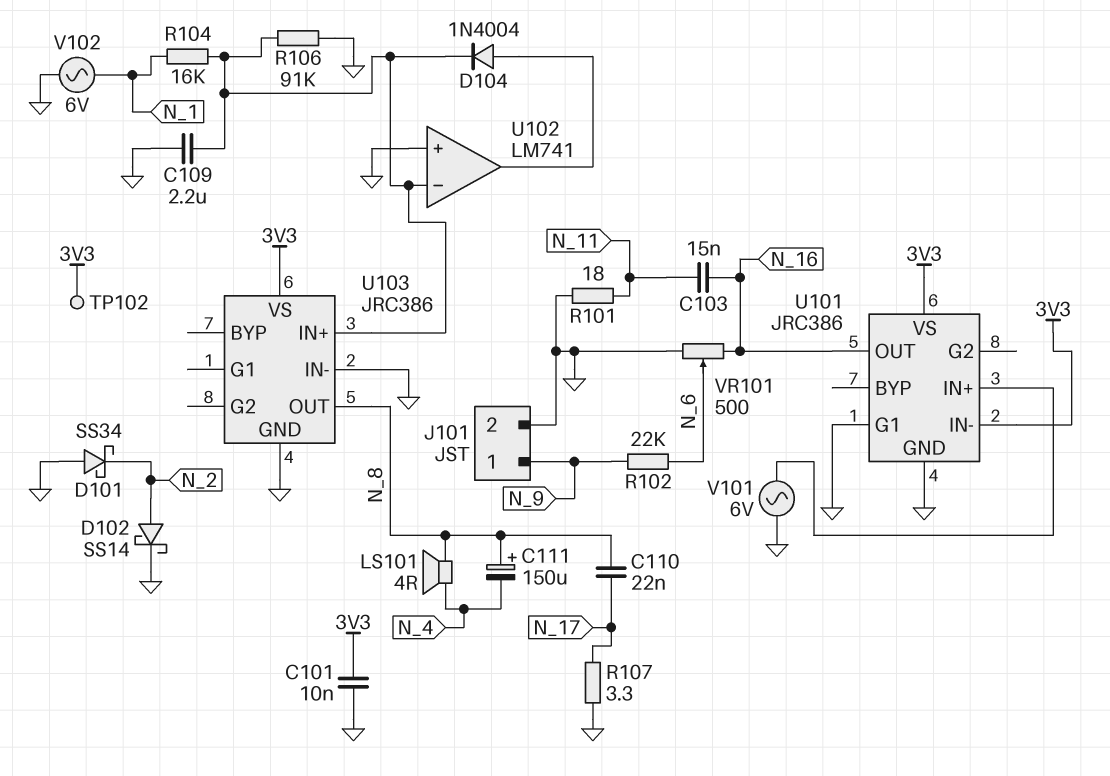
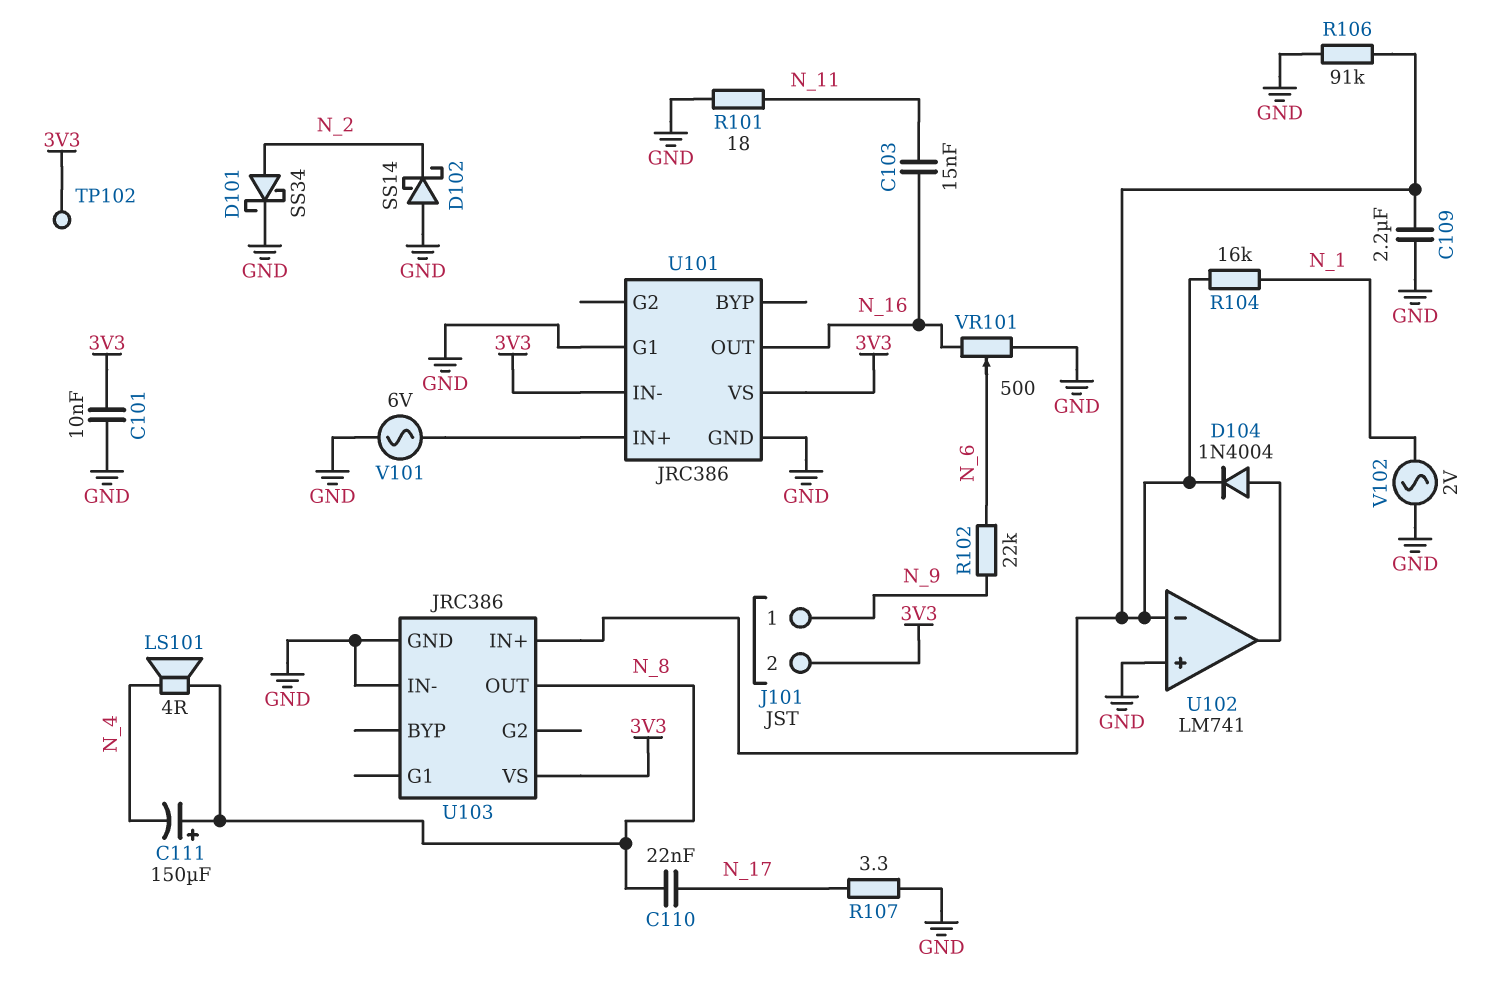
D101: schottky SS34 (A GND, K N_2) -> schottky SS34 (A N_2, K GND)
D102: schottky SS14 (A N_2, K GND) -> schottky SS14 (A GND, K N_2)
J101 pin 2: GND -> 3V3
V102: AC 6V (GND, N_1) -> AC 2V (GND, N_1)

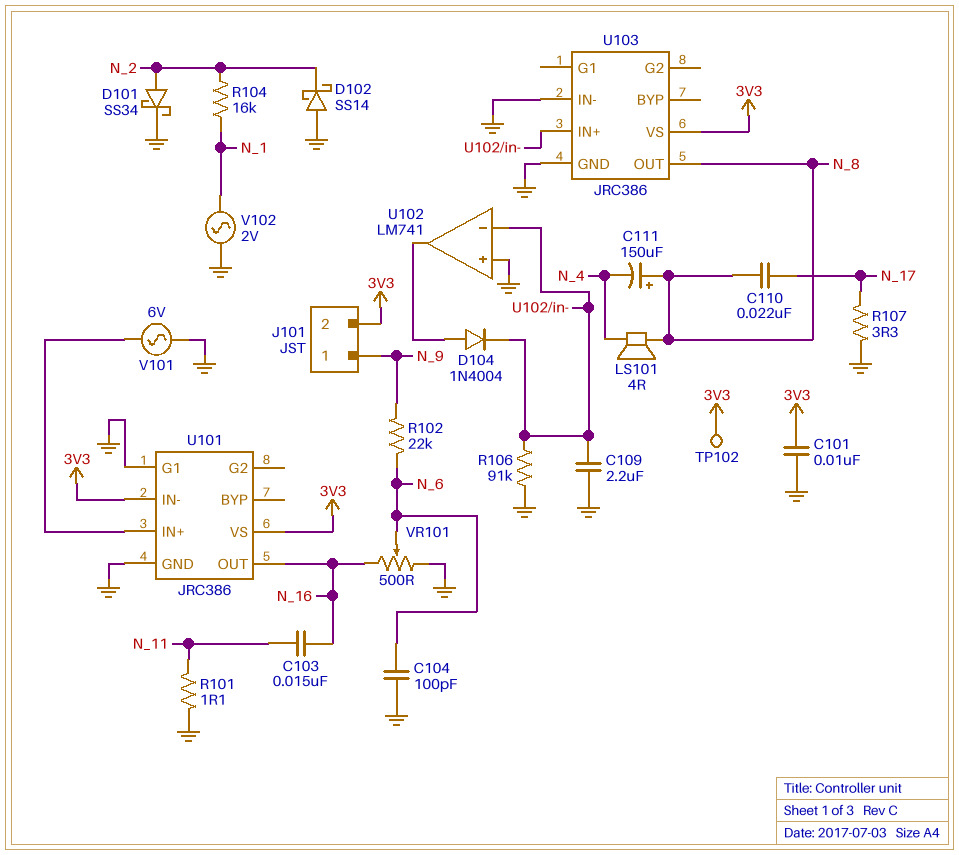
C104: none -> 100pF (GND, N_6)
R101: 18 (GND, N_11) -> 1.1 (GND, N_11)
R104: 16k (N_1, U102/in-) -> 16k (N_1, N_2)

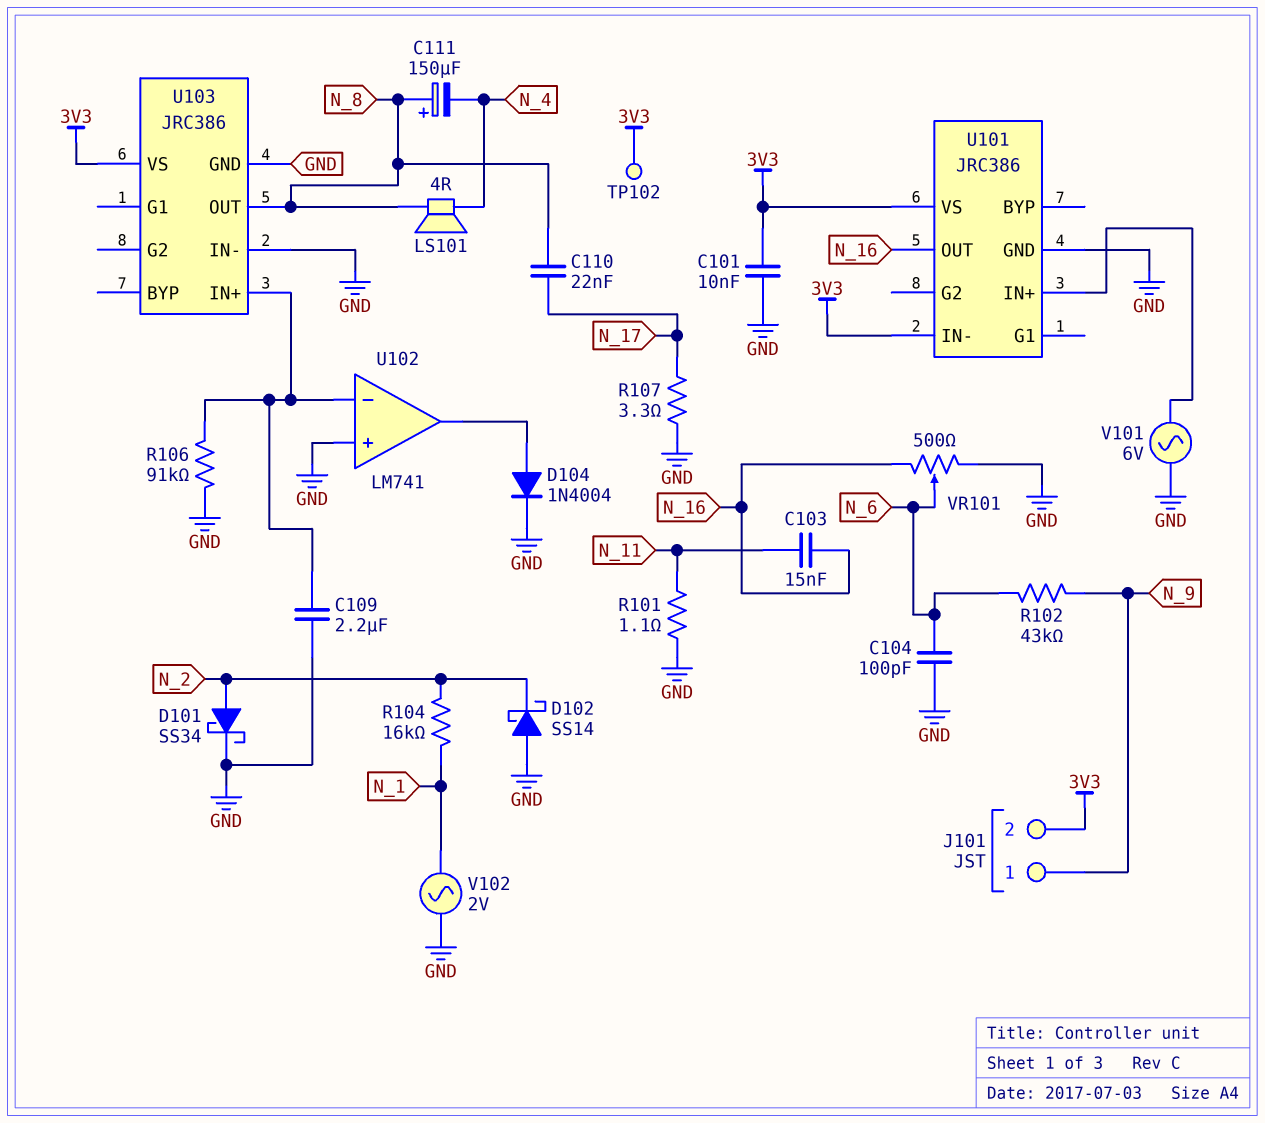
D104: diode 1N4004 (A U102/out, K U102/in-) -> diode 1N4004 (A U102/out, K GND)
R102: 22k (N_6, N_9) -> 43k (N_6, N_9)
U101 pin G1: GND -> none

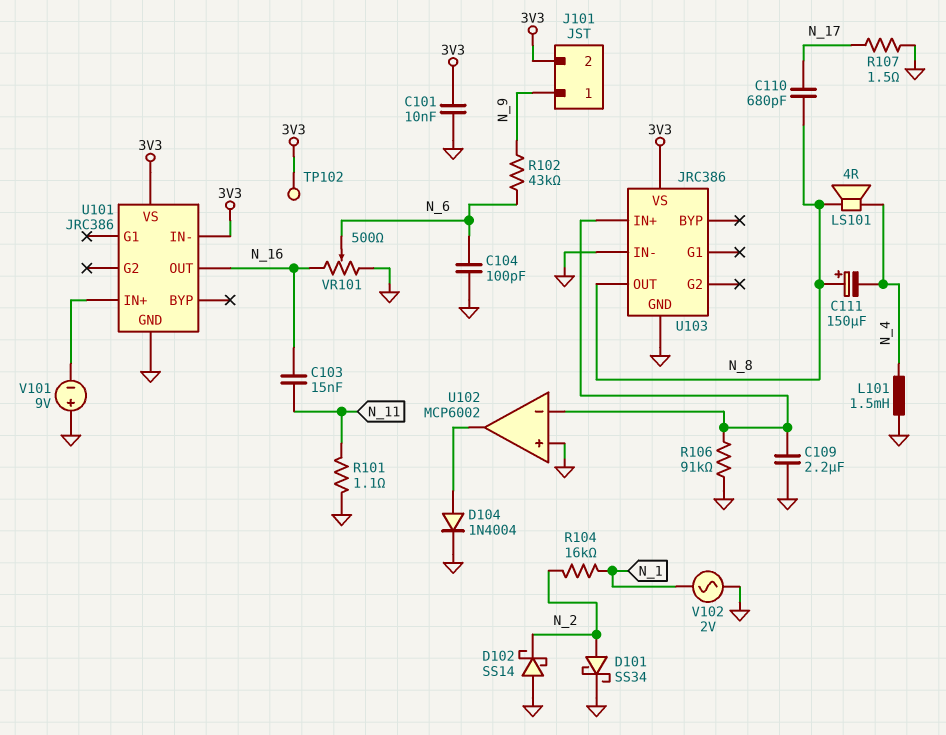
C110: 22nF (N_8, N_17) -> 680pF (N_8, N_17)
L101: none -> 1.5mH (GND, N_4)
R107: 3.3 (GND, N_17) -> 1.5 (GND, N_17)
U102: LM741 -> MCP6002
V101: AC 6V (GND, U101/IN+) -> 9V (plus GND, minus U101/IN+)

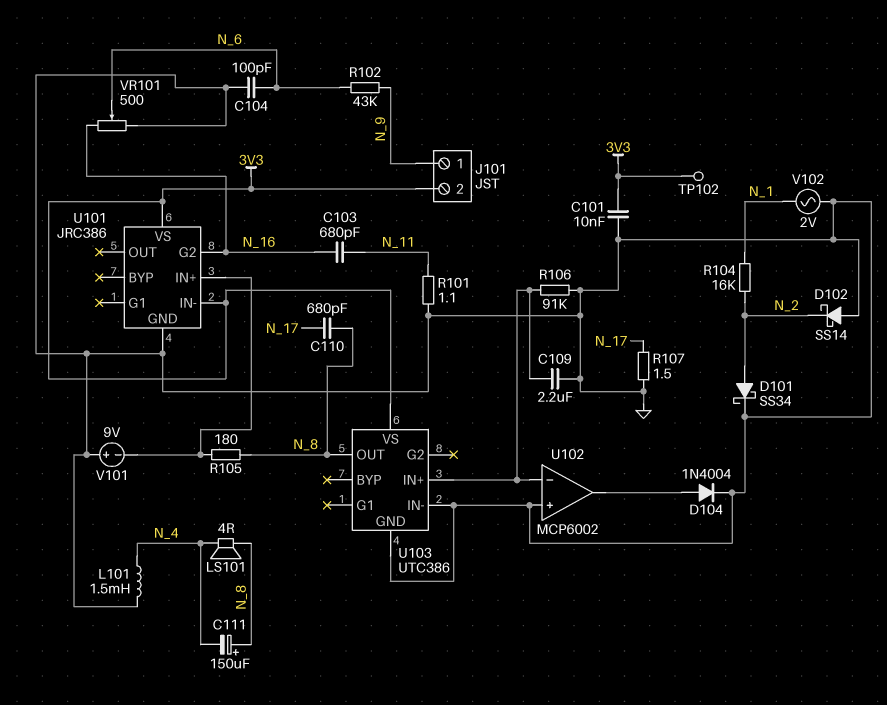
C103: 15nF (N_11, N_16) -> 680pF (N_11, N_16)
R105: none -> 180 (N_8, U101/IN+)
U101 pin G2: none -> N_16
U101 pin OUT: N_16 -> none
U103: JRC386 -> UTC386

